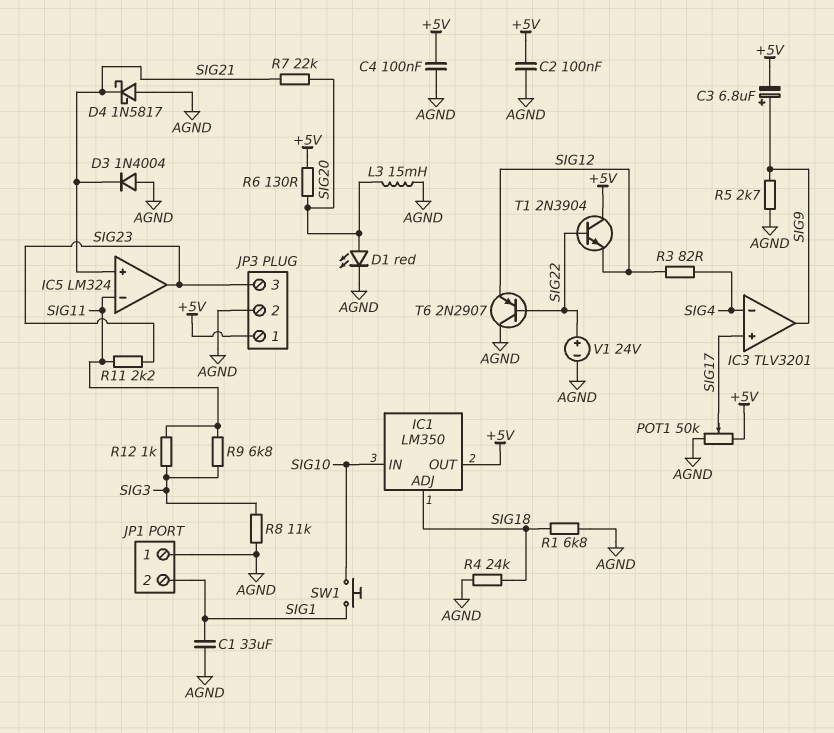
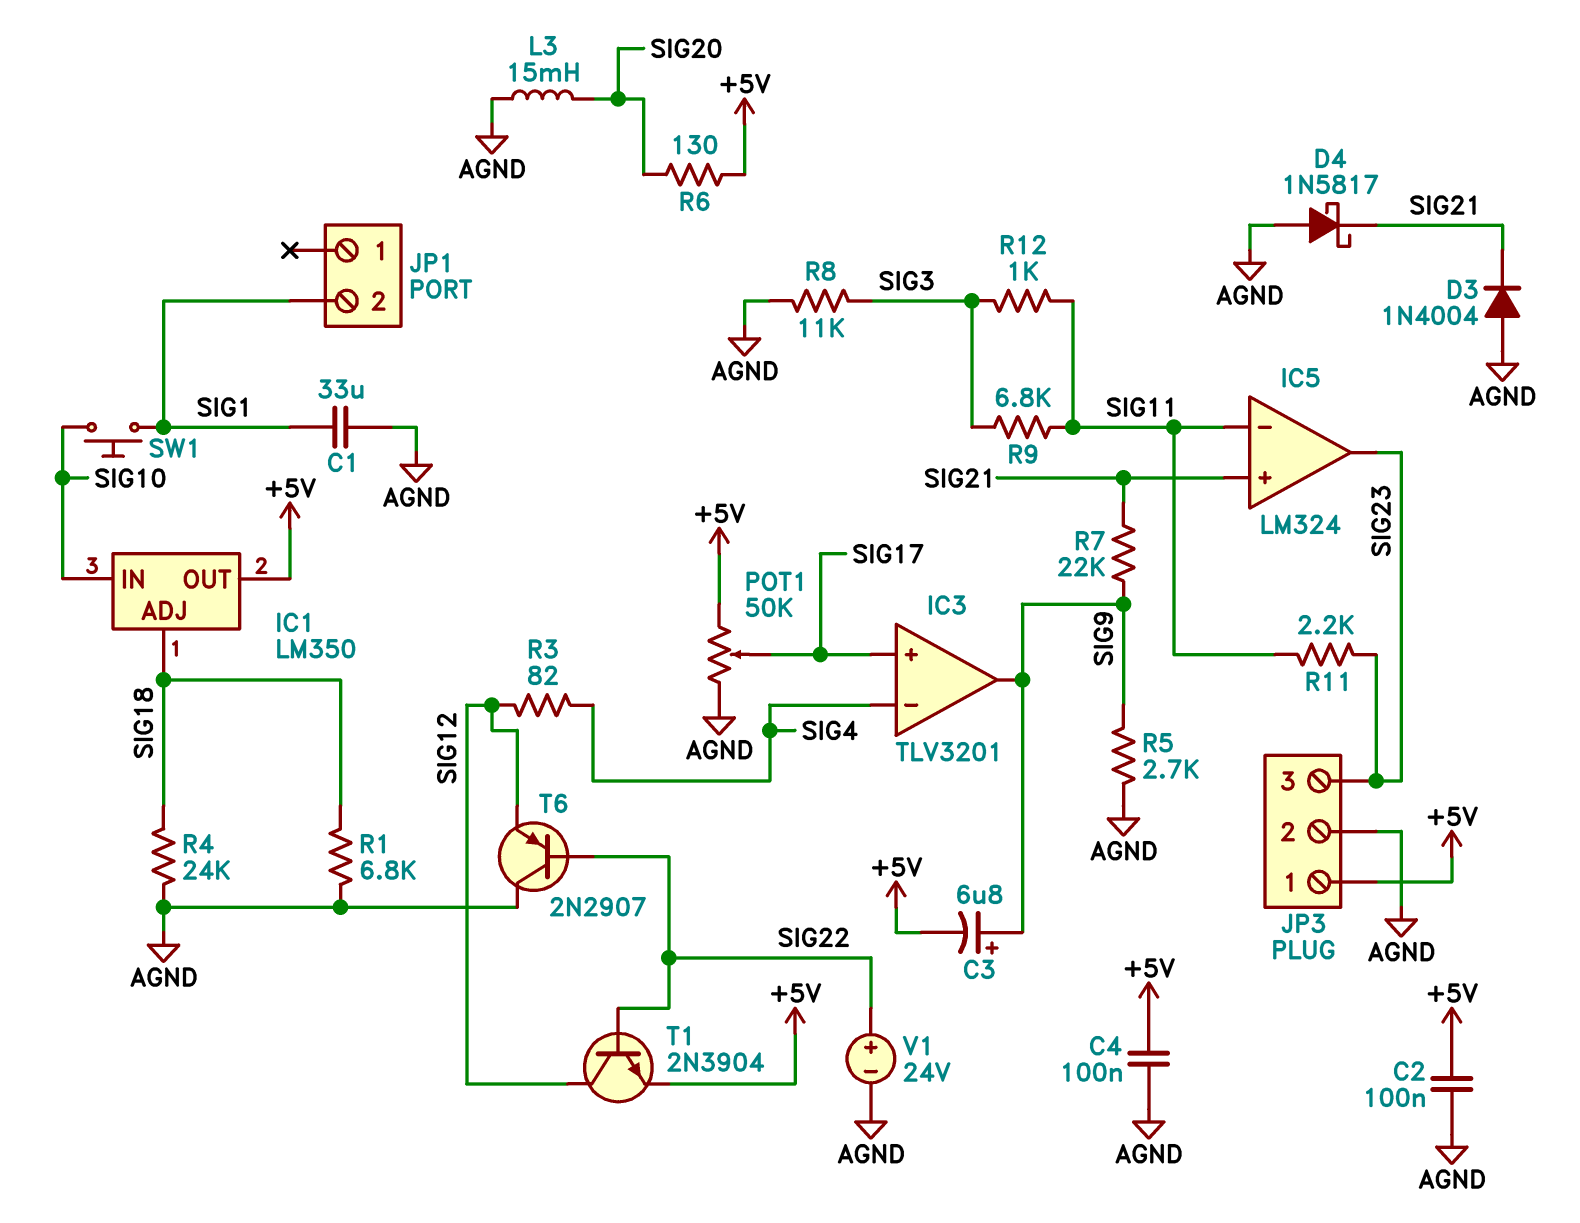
D1: LED red (A SIG20, K AGND) -> none
JP1 pin 1: AGND -> none
R7: 22k (SIG20, SIG21) -> 22k (SIG9, SIG21)
T1: NPN 2N3904 (B SIG22, C +5V, E SIG12) -> NPN 2N3904 (B SIG22, C SIG12, E +5V)

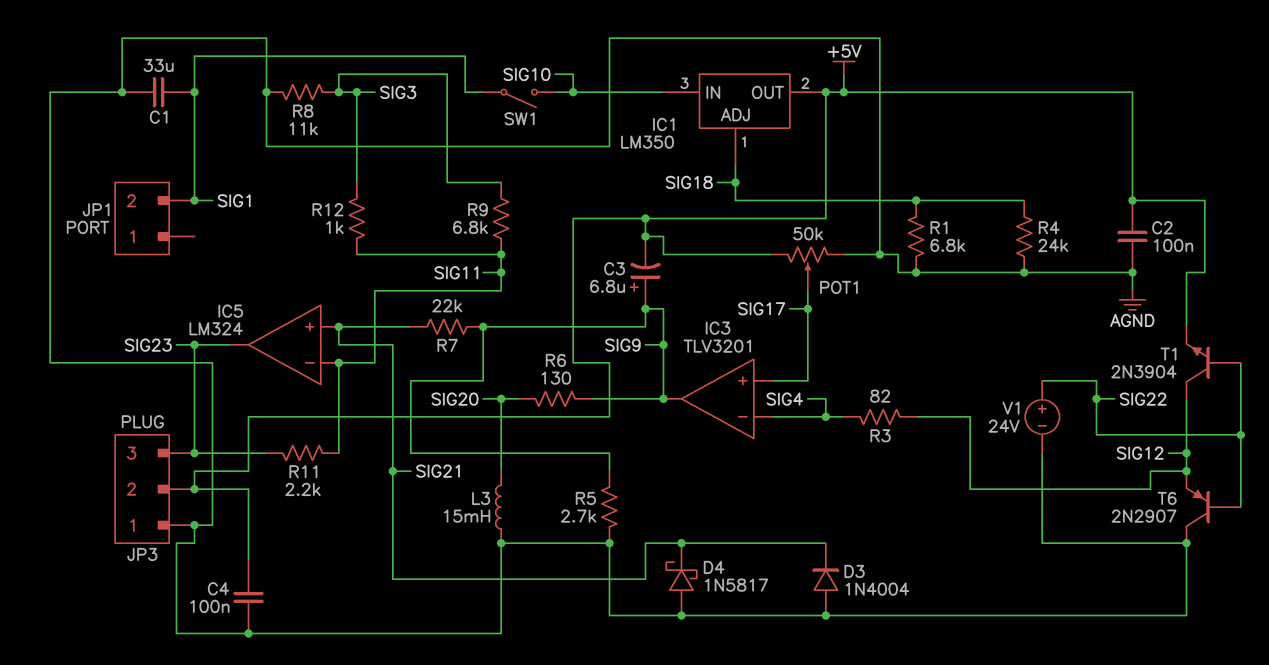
JP3 pin 1: +5V -> AGND
JP3 pin 2: AGND -> +5V
R6: 130 (+5V, SIG20) -> 130 (SIG9, SIG20)
SW1: button (SIG1, SIG10) -> switch (SIG1, SIG10)

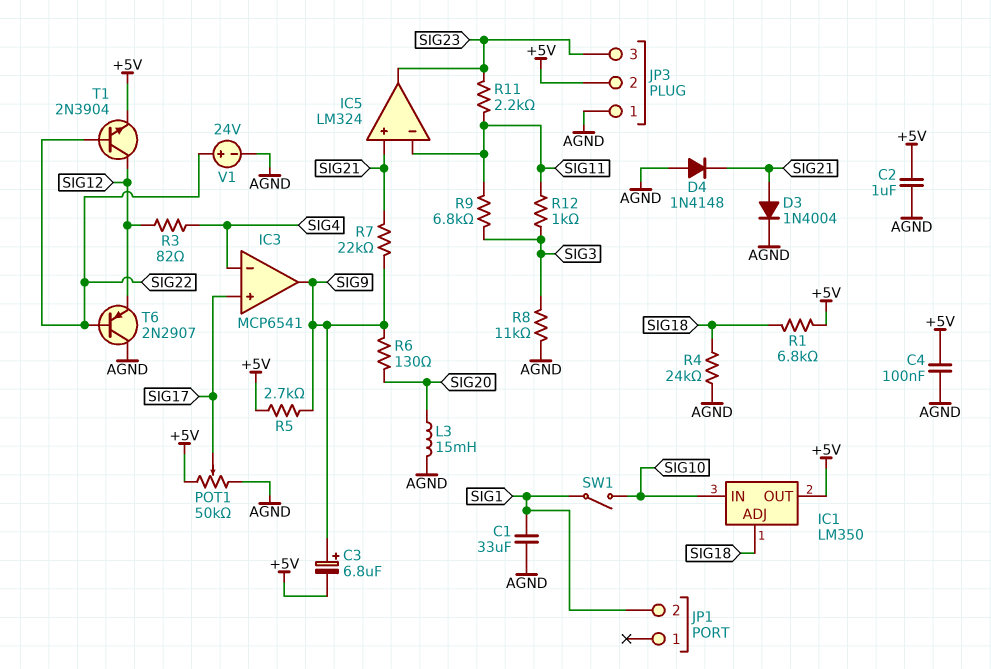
C2: 100nF (+5V, AGND) -> 1uF (+5V, AGND)
D3: diode 1N4004 (A AGND, K SIG21) -> diode 1N4004 (A SIG21, K AGND)
D4: schottky 1N5817 (A AGND, K SIG21) -> diode 1N4148 (A AGND, K SIG21)
IC3: TLV3201 -> MCP6541
R1: 6.8k (AGND, SIG18) -> 6.8k (+5V, SIG18)
R5: 2.7k (AGND, SIG9) -> 2.7k (+5V, SIG9)

